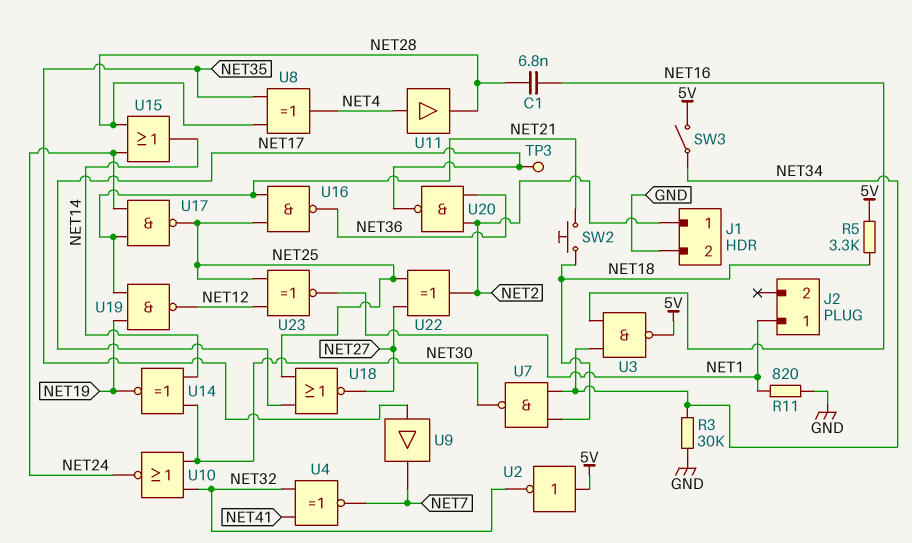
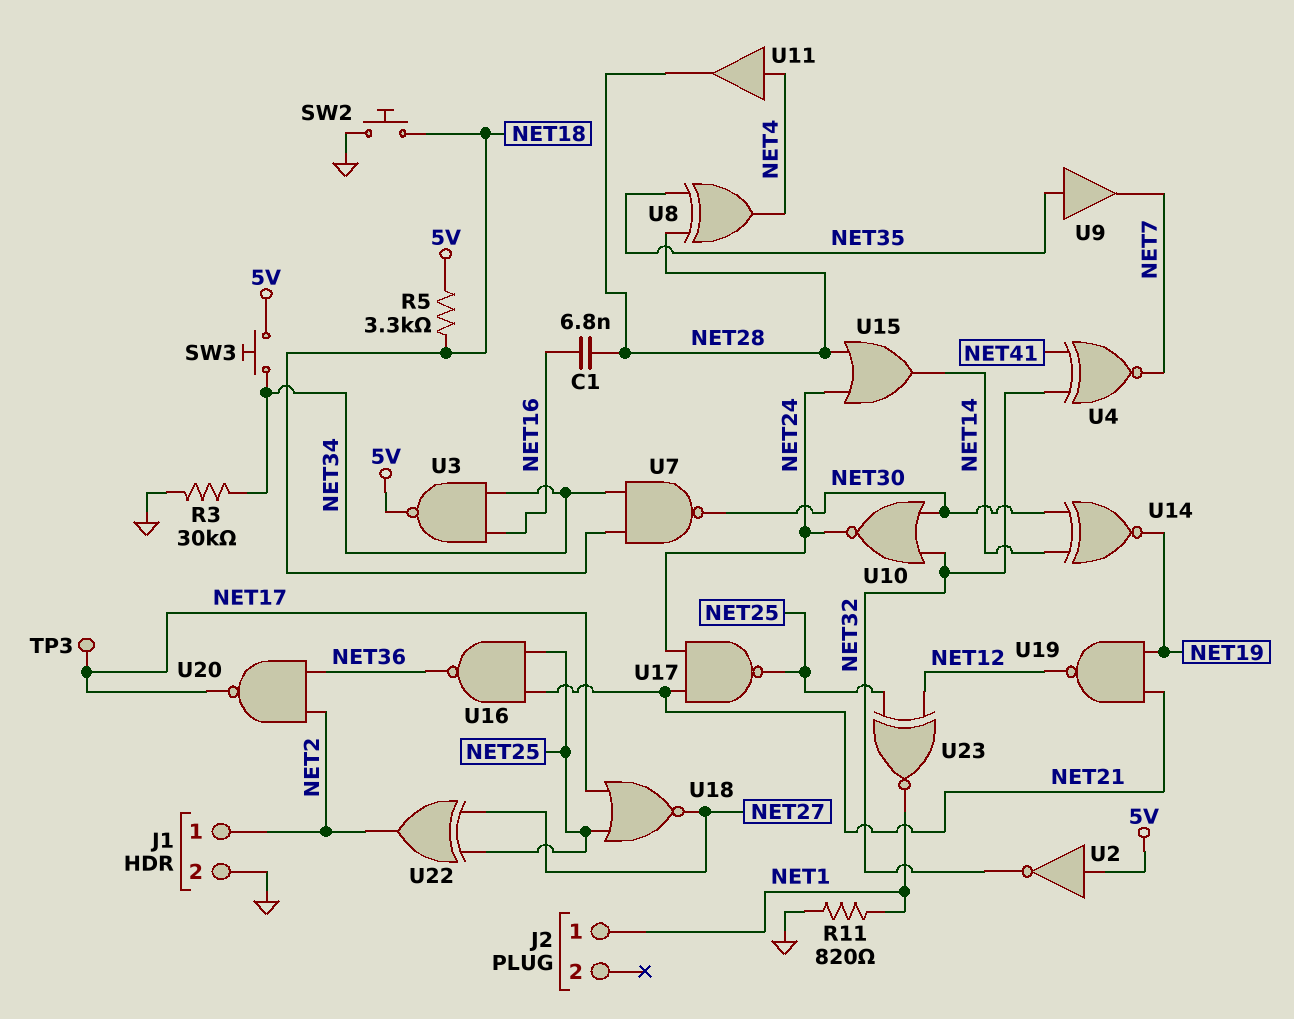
SW2: button (NET18, NET21) -> button (GND, NET18)
SW3: switch (5V, NET34) -> button (5V, NET34)

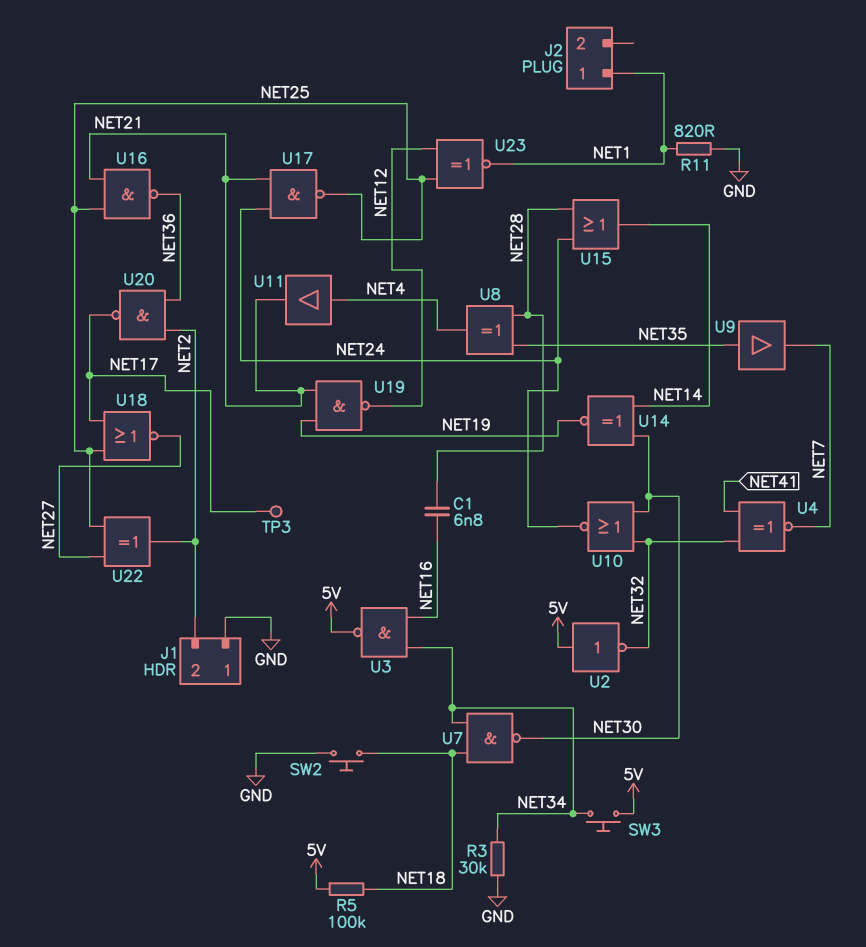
J1 pin 1: NET2 -> GND
J1 pin 2: GND -> NET2
R5: 3.3k (5V, NET18) -> 100k (5V, NET18)
U11: buffer (in NET4, out NET28) -> buffer (in NET4, out NET21)

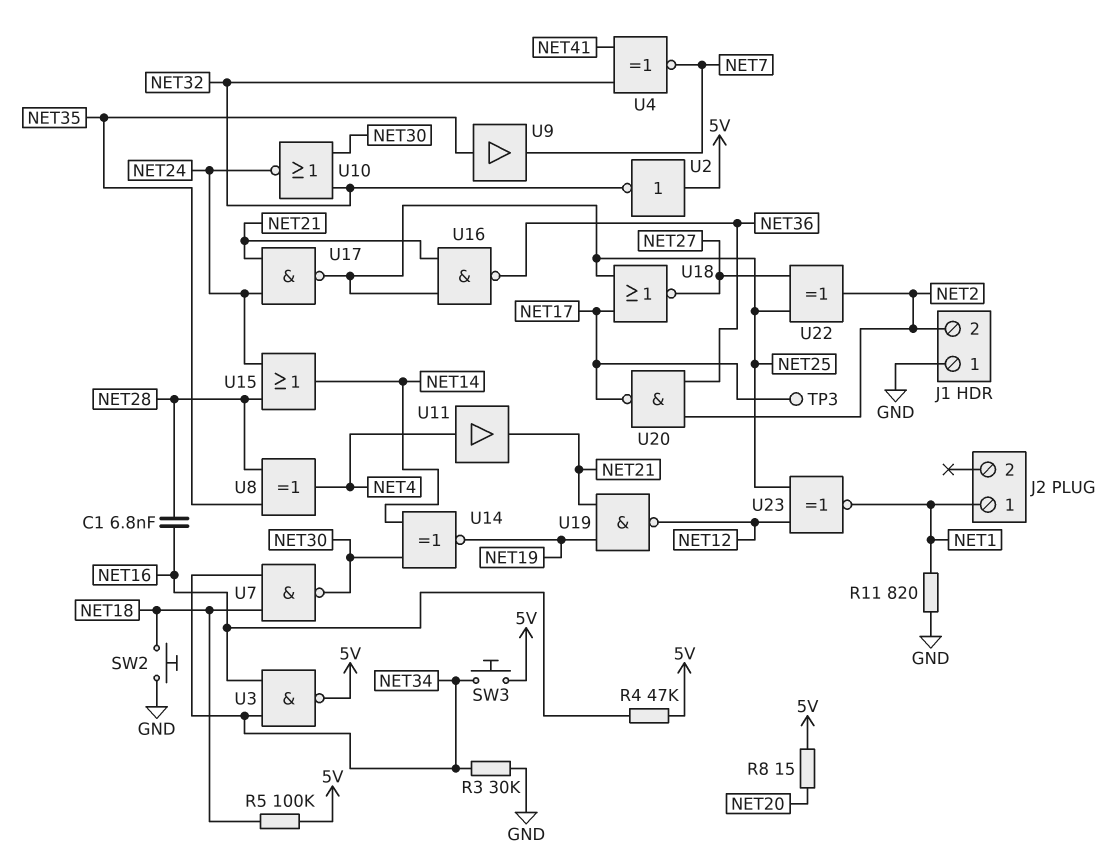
R4: none -> 47k (5V, NET16)
R8: none -> 15 (5V, NET20)

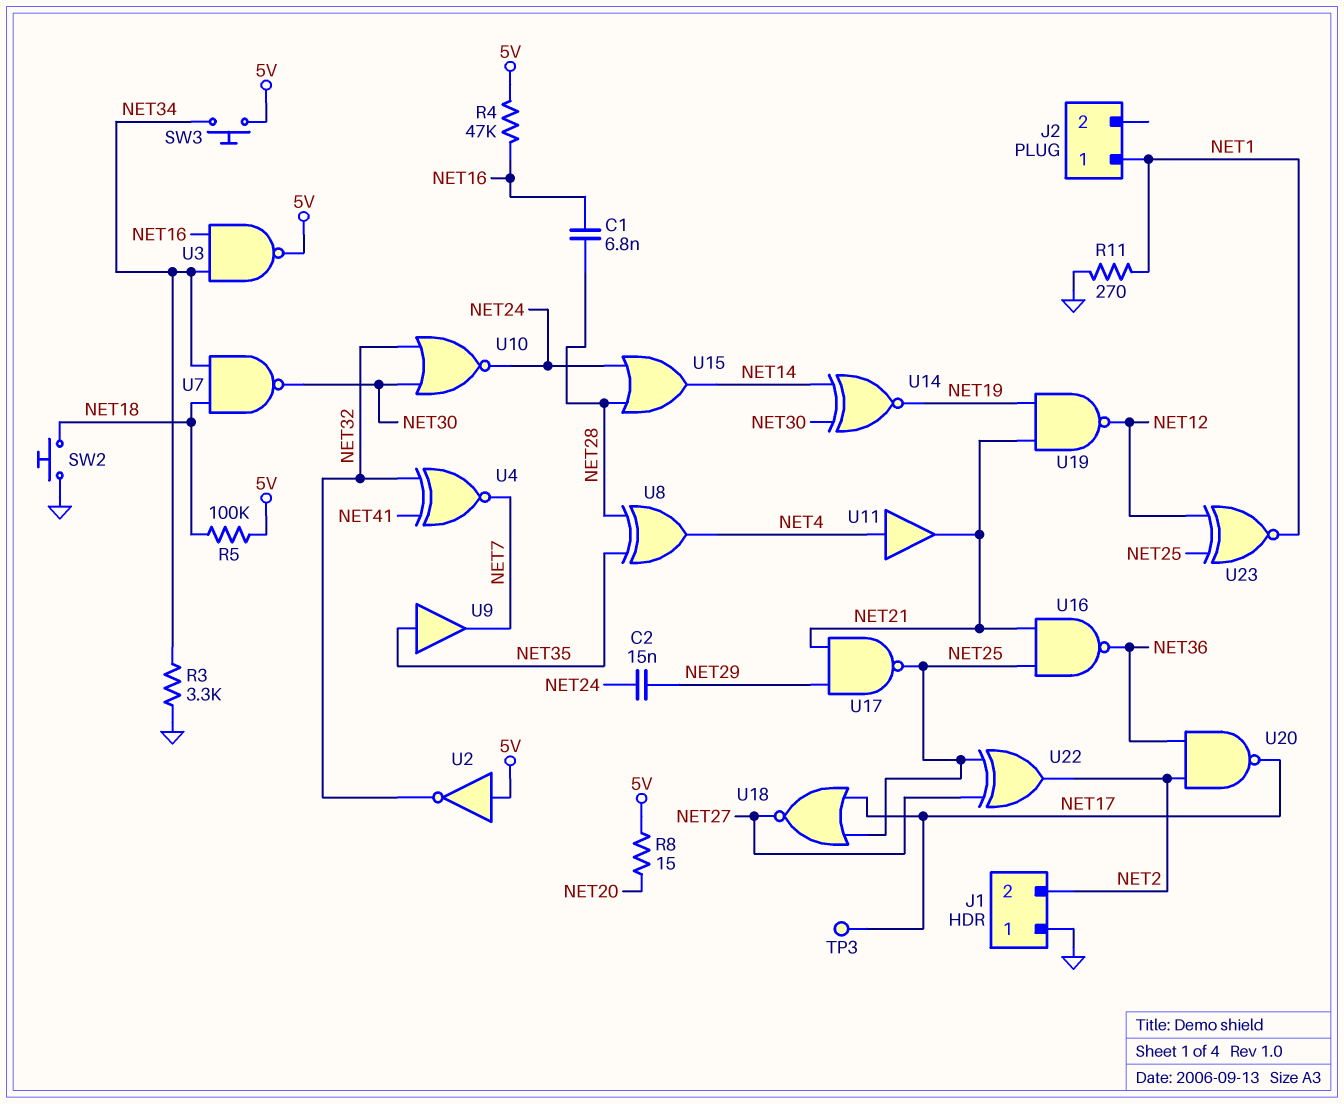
C2: none -> 15nF (NET24, NET29)
R3: 30k (GND, NET34) -> 3.3k (GND, NET34)
R11: 820 (GND, NET1) -> 270 (GND, NET1)
U17: NAND (in NET21, in NET24, out NET25) -> NAND (in NET21, in NET29, out NET25)

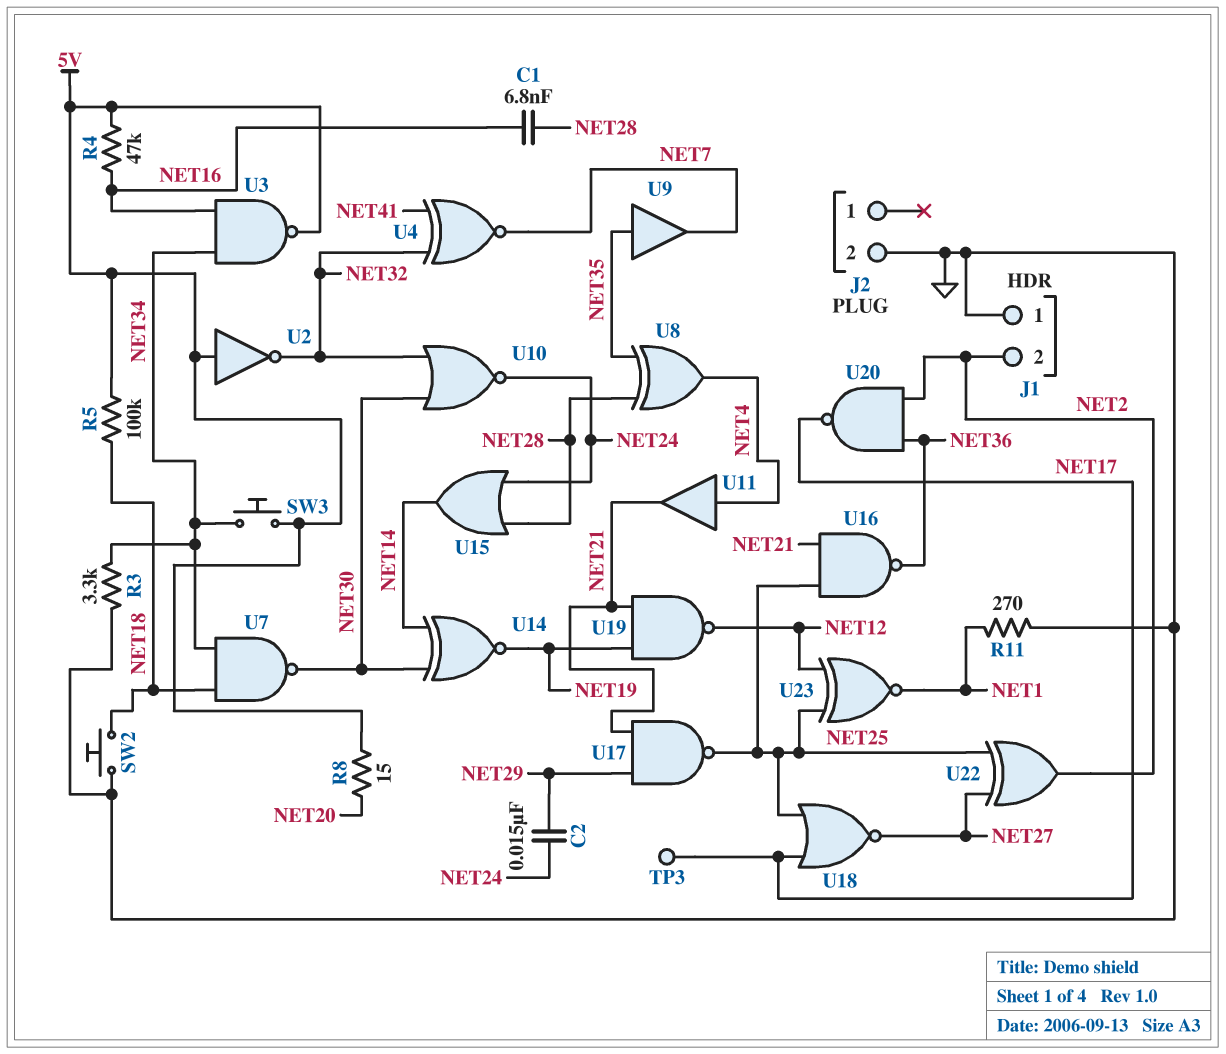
J2 pin 1: NET1 -> none
J2 pin 2: none -> GND

